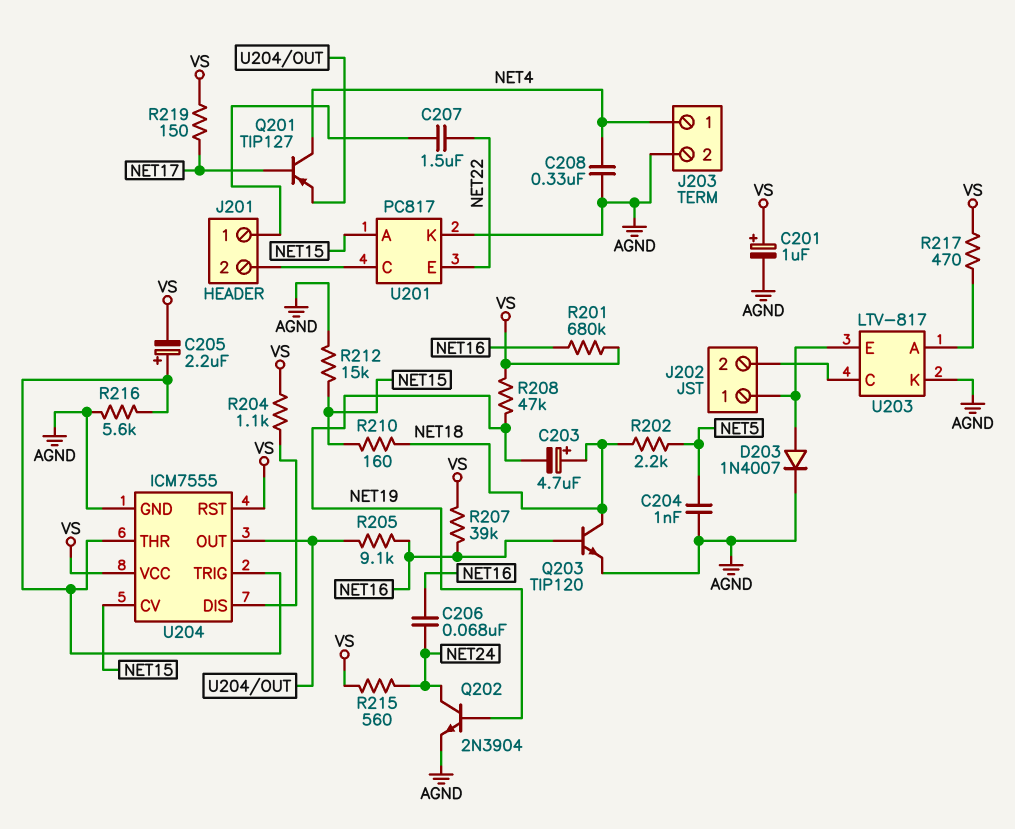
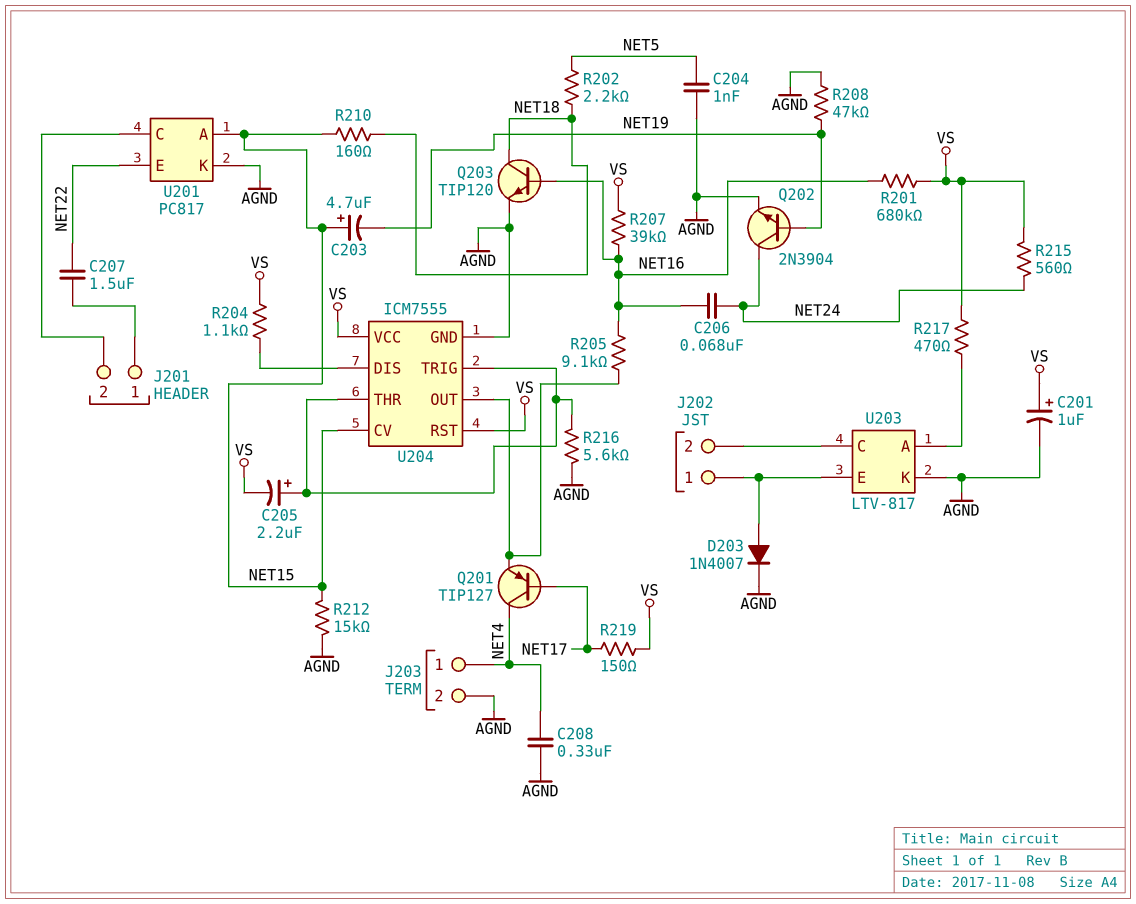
C203: 4.7uF (plus NET18, minus NET19) -> 4.7uF (plus NET15, minus NET19)
R208: 47k (NET19, VS) -> 47k (AGND, NET19)

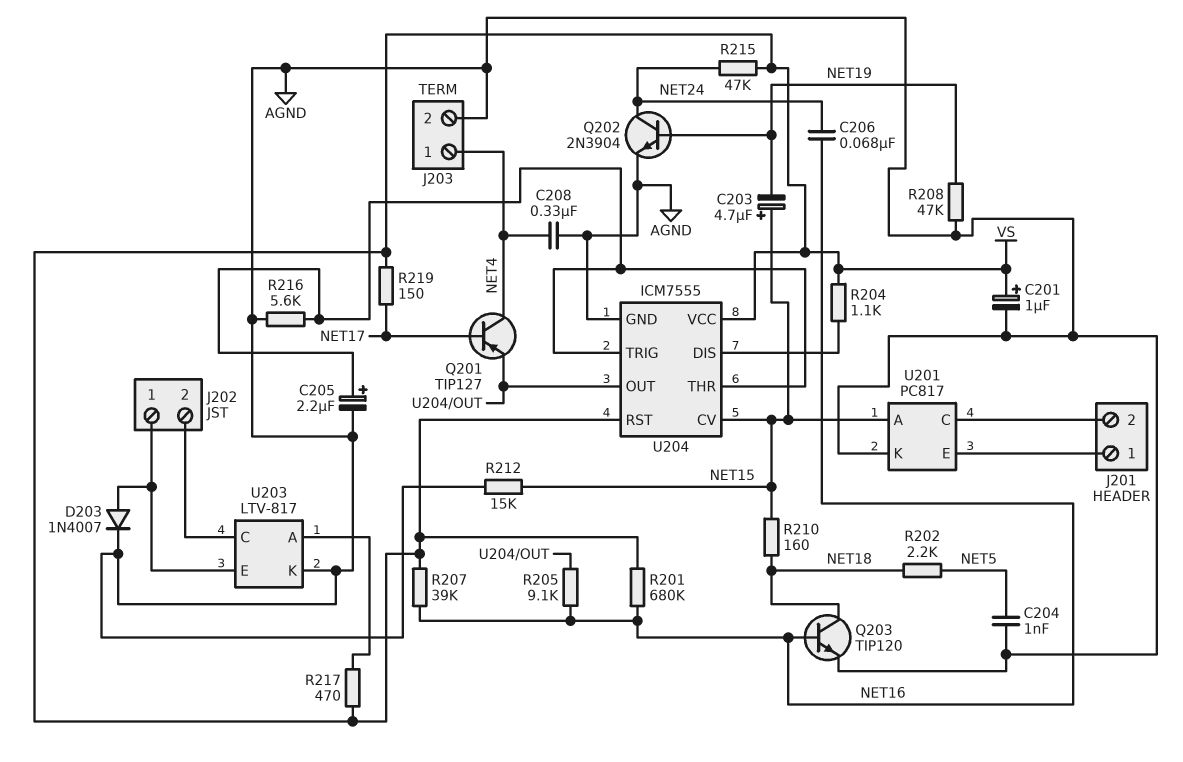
C205: 2.2uF (plus U204/THR, minus VS) -> 2.2uF (plus U204/THR, minus AGND)
C207: 1.5uF (J201/1, NET22) -> none
R215: 560 (NET24, VS) -> 47k (NET24, VS)
U201 pin E: NET22 -> J201/1

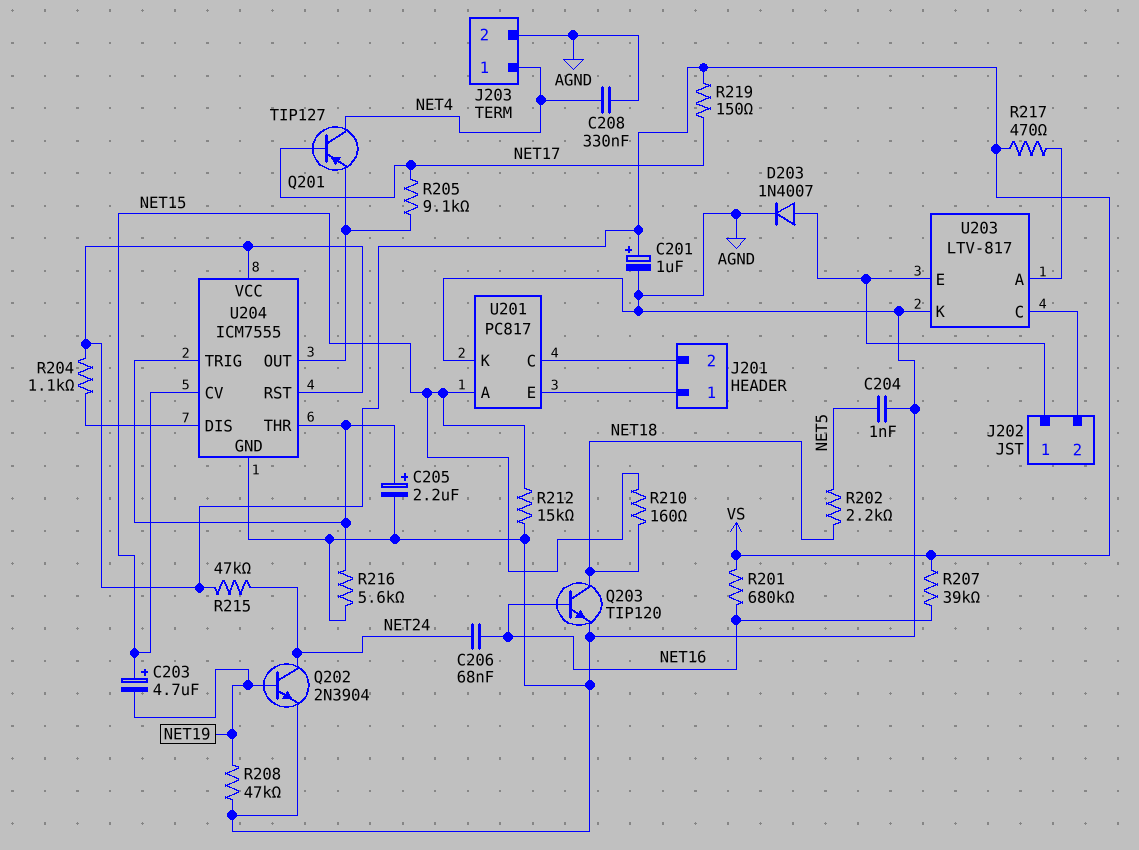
R205: 9.1k (NET16, U204/OUT) -> 9.1k (NET17, U204/OUT)

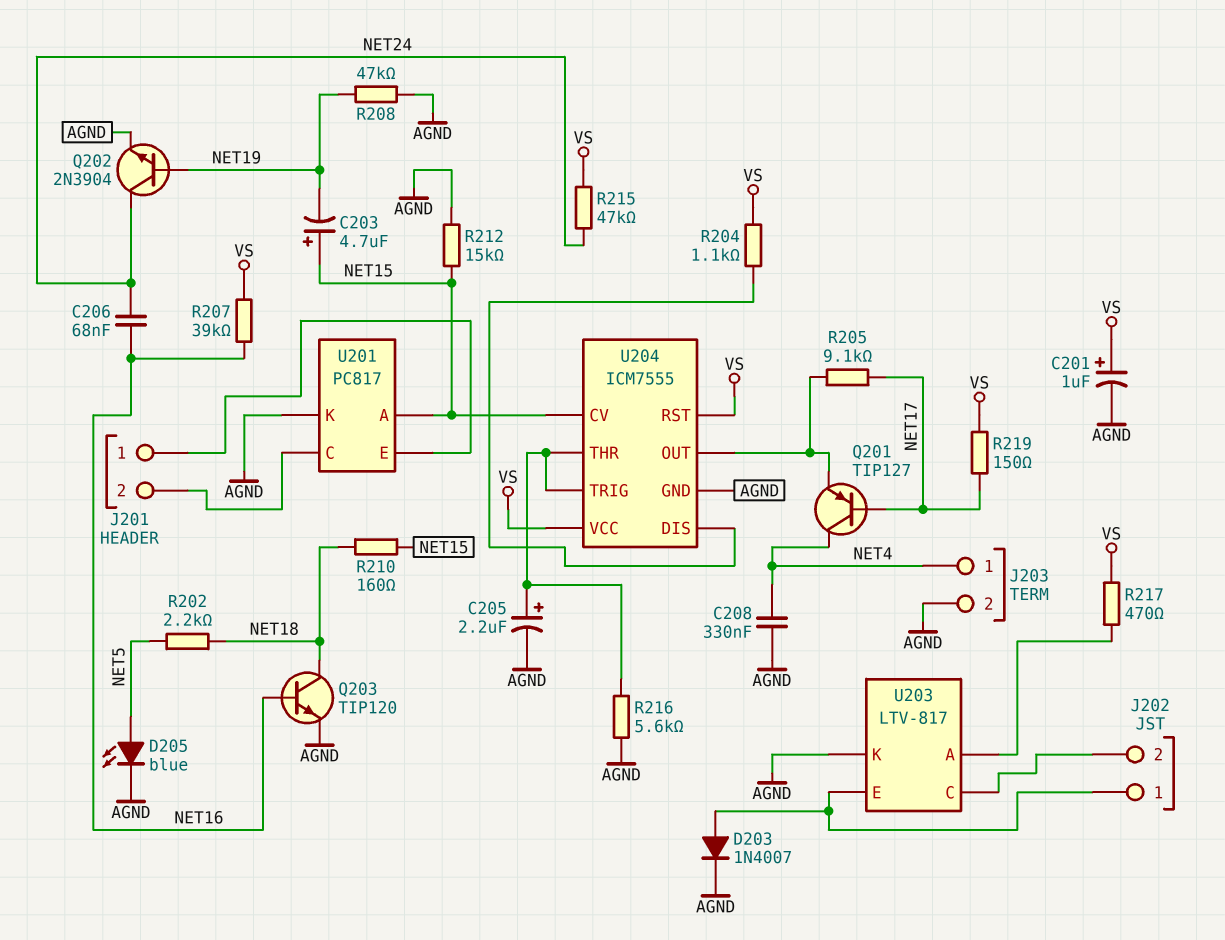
C204: 1nF (AGND, NET5) -> none
D205: none -> LED blue (A NET5, K AGND)
R201: 680k (NET16, VS) -> none

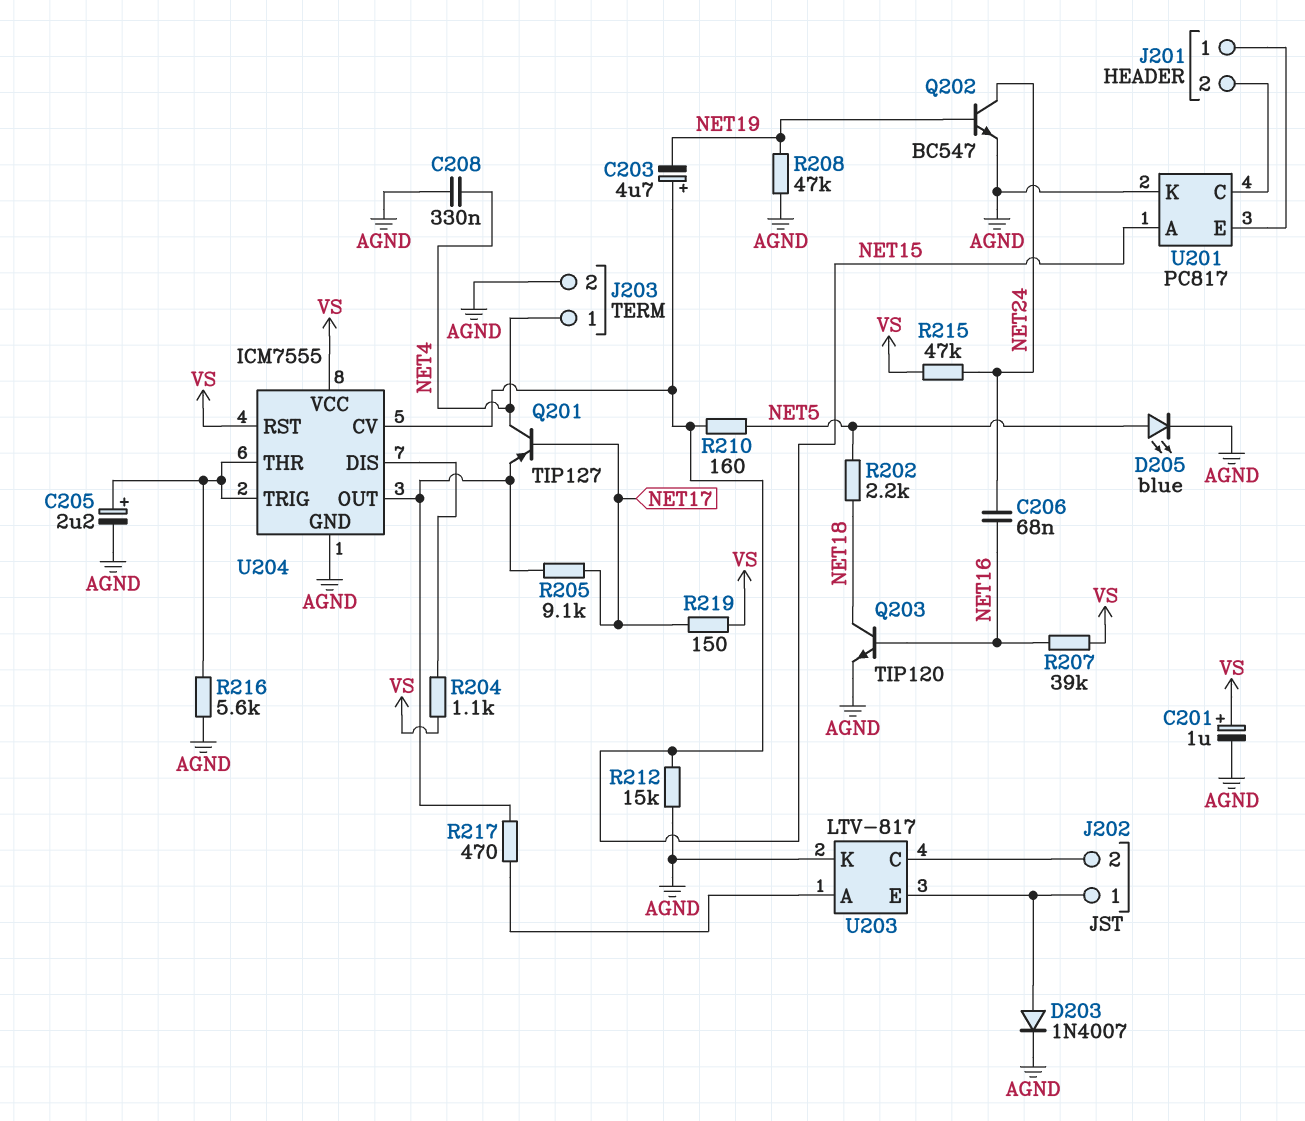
Q202: NPN 2N3904 (B NET19, C NET24, E AGND) -> NPN BC547 (B NET19, C NET24, E AGND)
R210: 160 (NET15, NET18) -> 160 (NET5, NET15)
R217: 470 (U203/A, VS) -> 470 (U203/A, U204/OUT)

